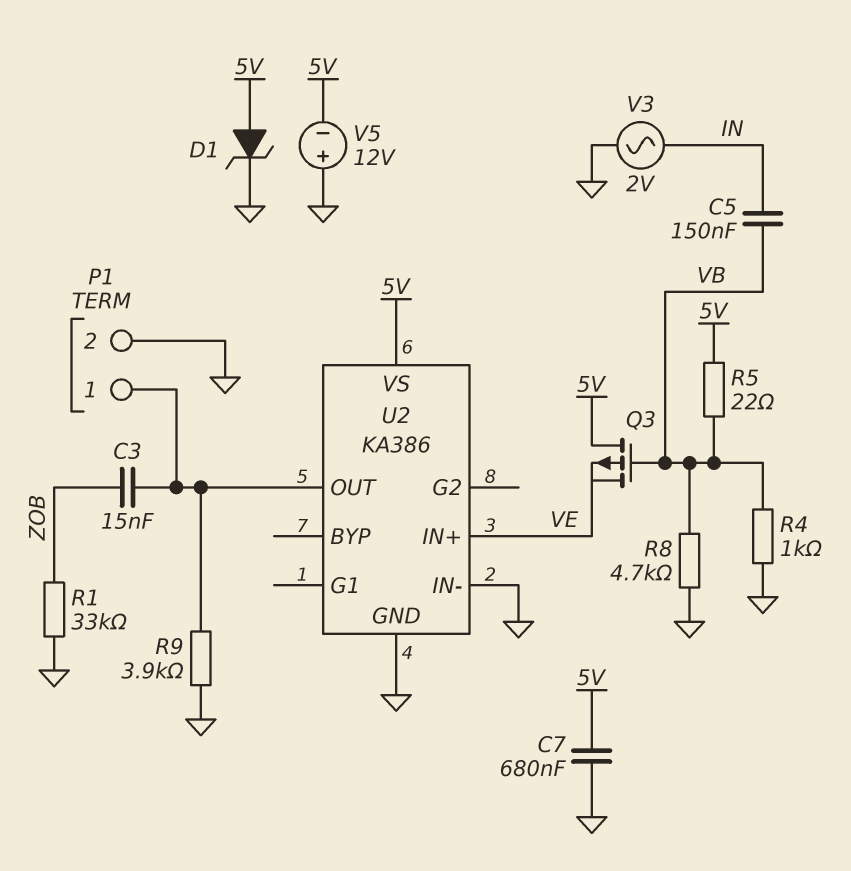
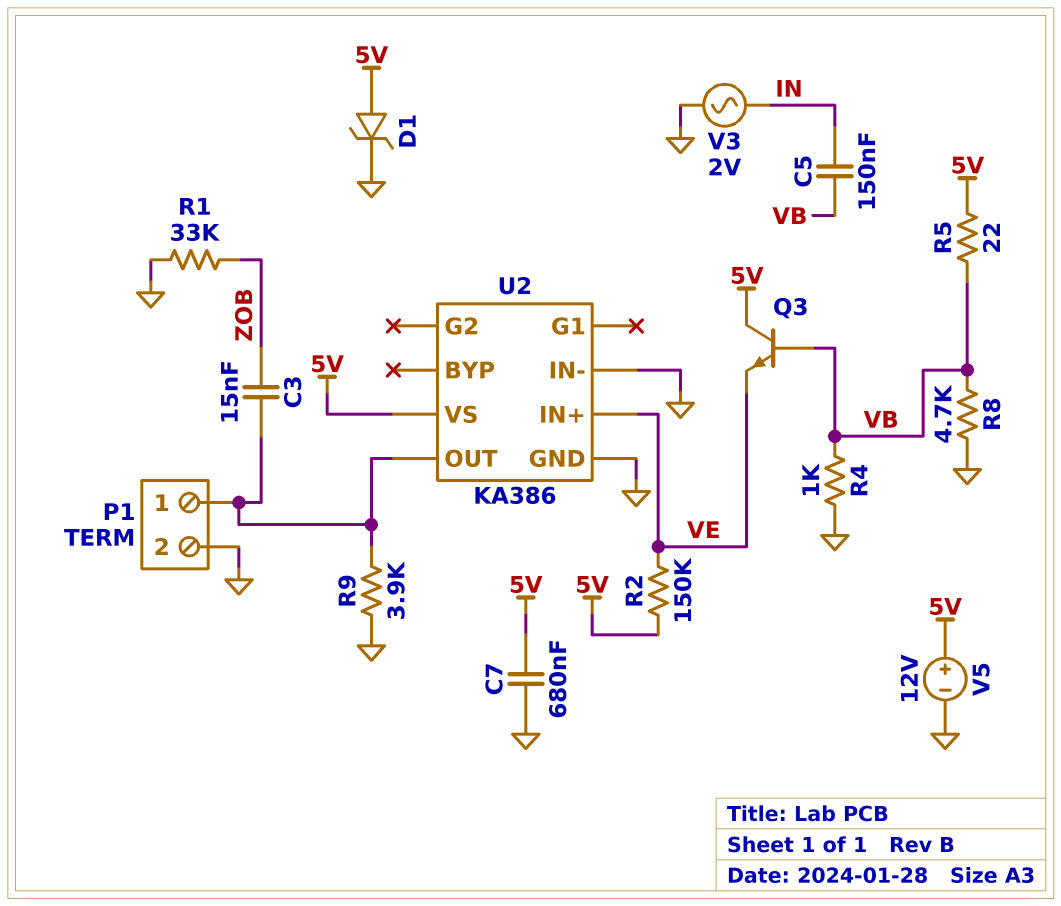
Q3: PMOS (G VB, D 5V, S VE) -> NPN (B VB, C 5V, E VE)
R2: none -> 150k (5V, VE)
V5: 12V (plus GND, minus 5V) -> 12V (plus 5V, minus GND)

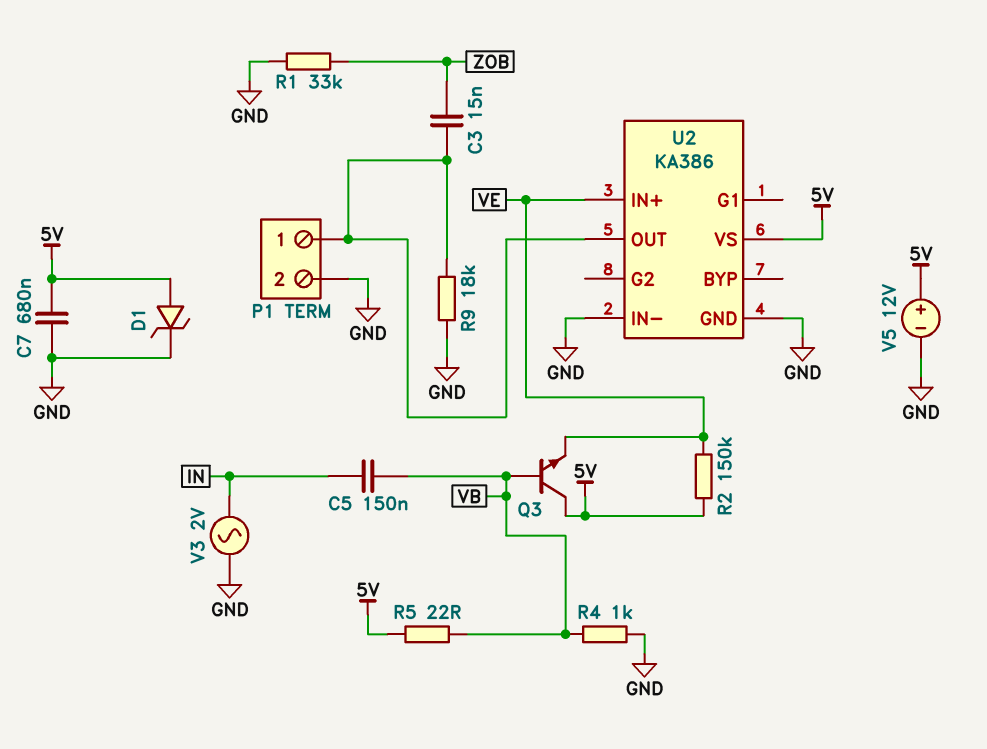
R8: 4.7k (GND, VB) -> none
R9: 3.9k (GND, P1/1) -> 18k (GND, P1/1)

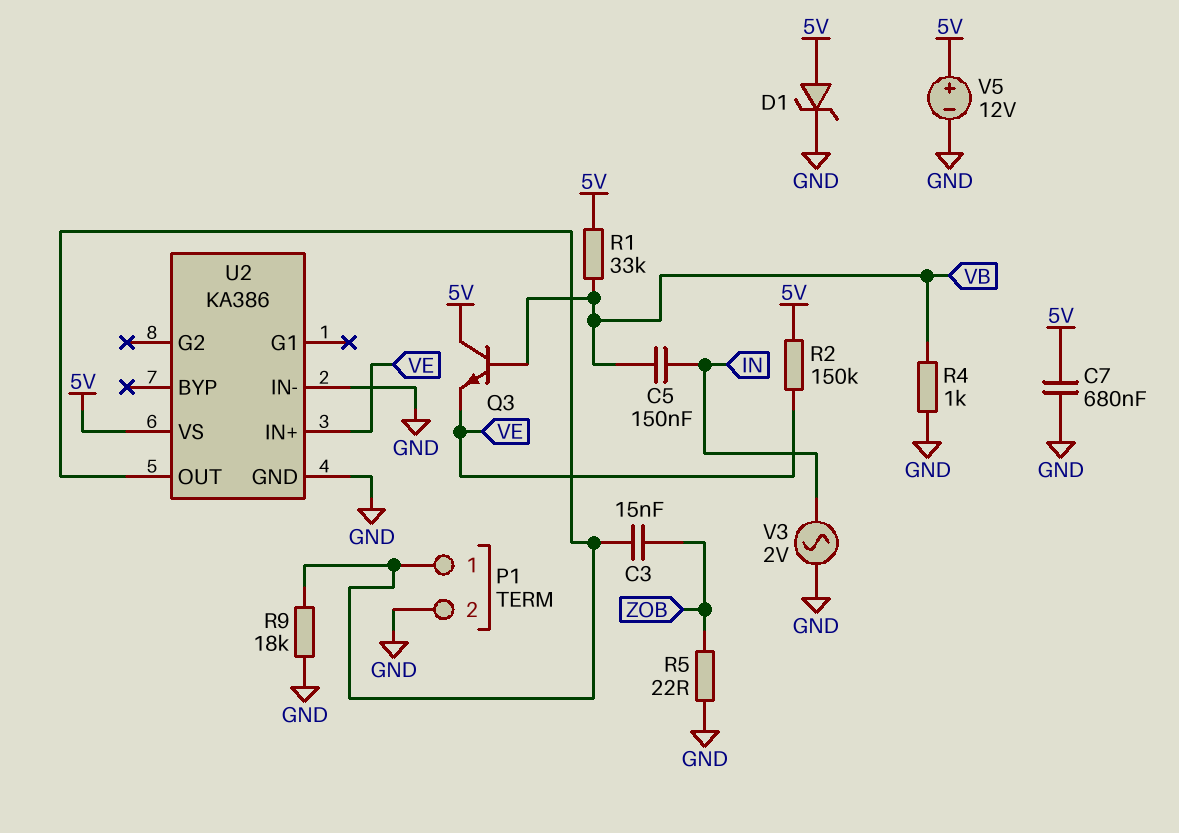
R1: 33k (GND, ZOB) -> 33k (5V, VB)
R5: 22 (5V, VB) -> 22 (GND, ZOB)

